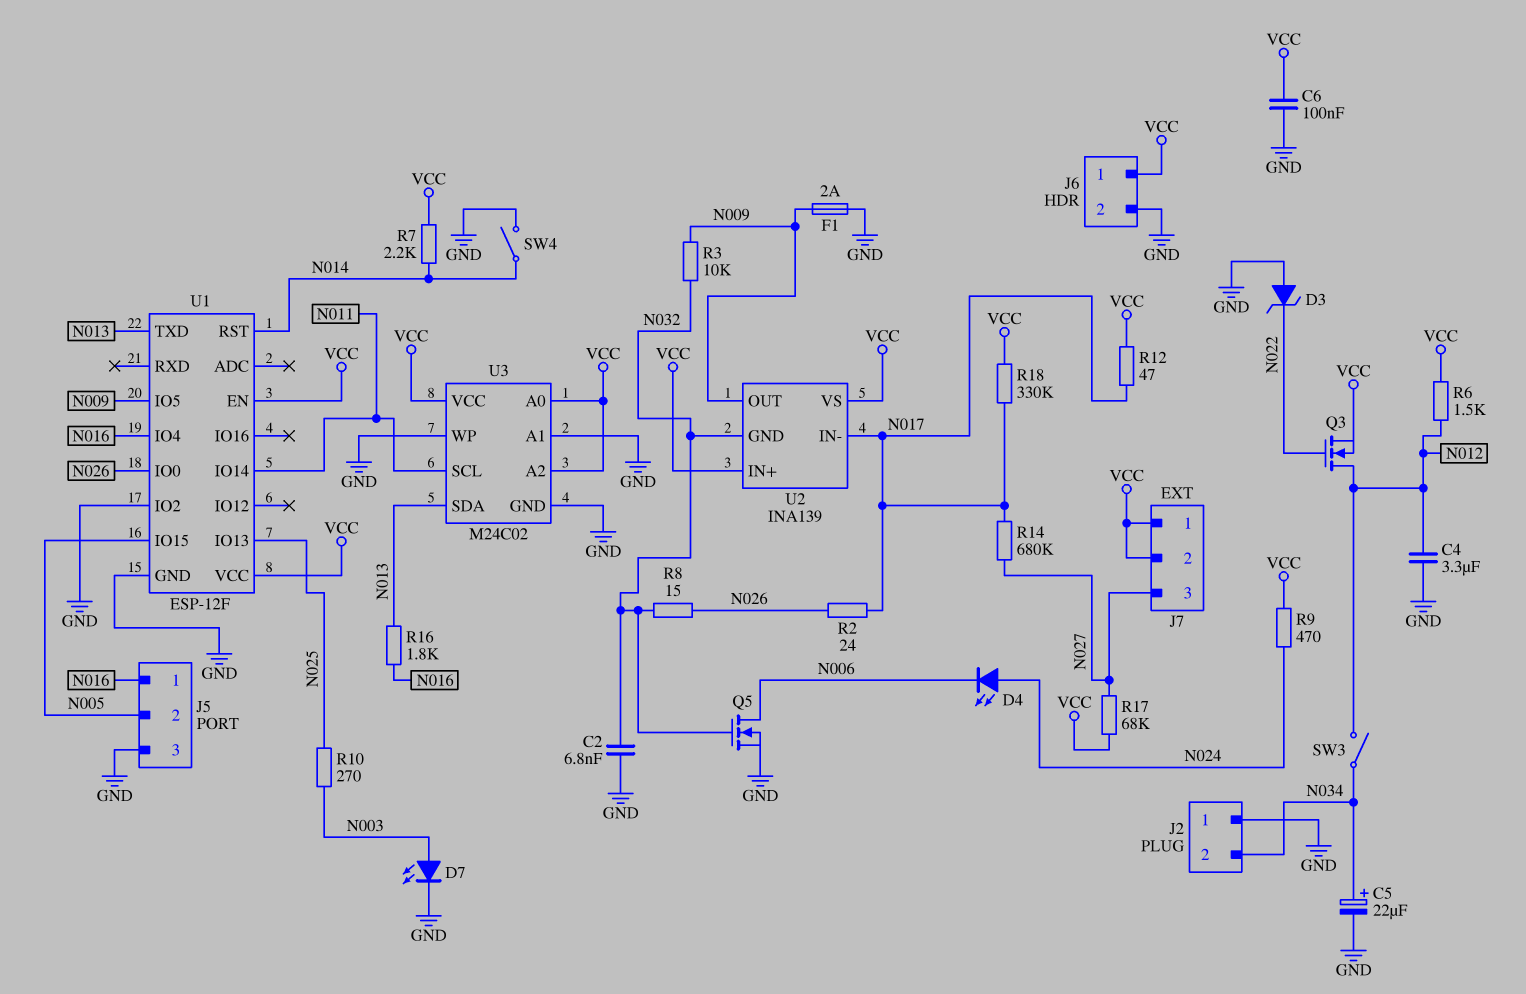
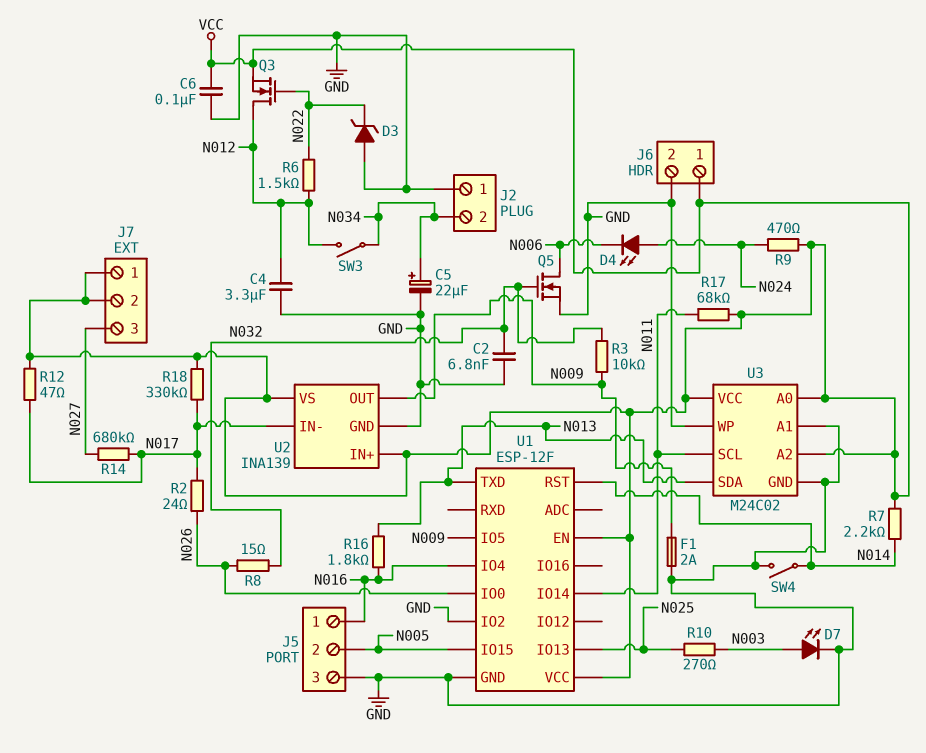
R6: 1.5k (N012, VCC) -> 1.5k (N012, N022)
R17: 68k (N027, VCC) -> 68k (N011, VCC)
U2 pin GND: N032 -> GND

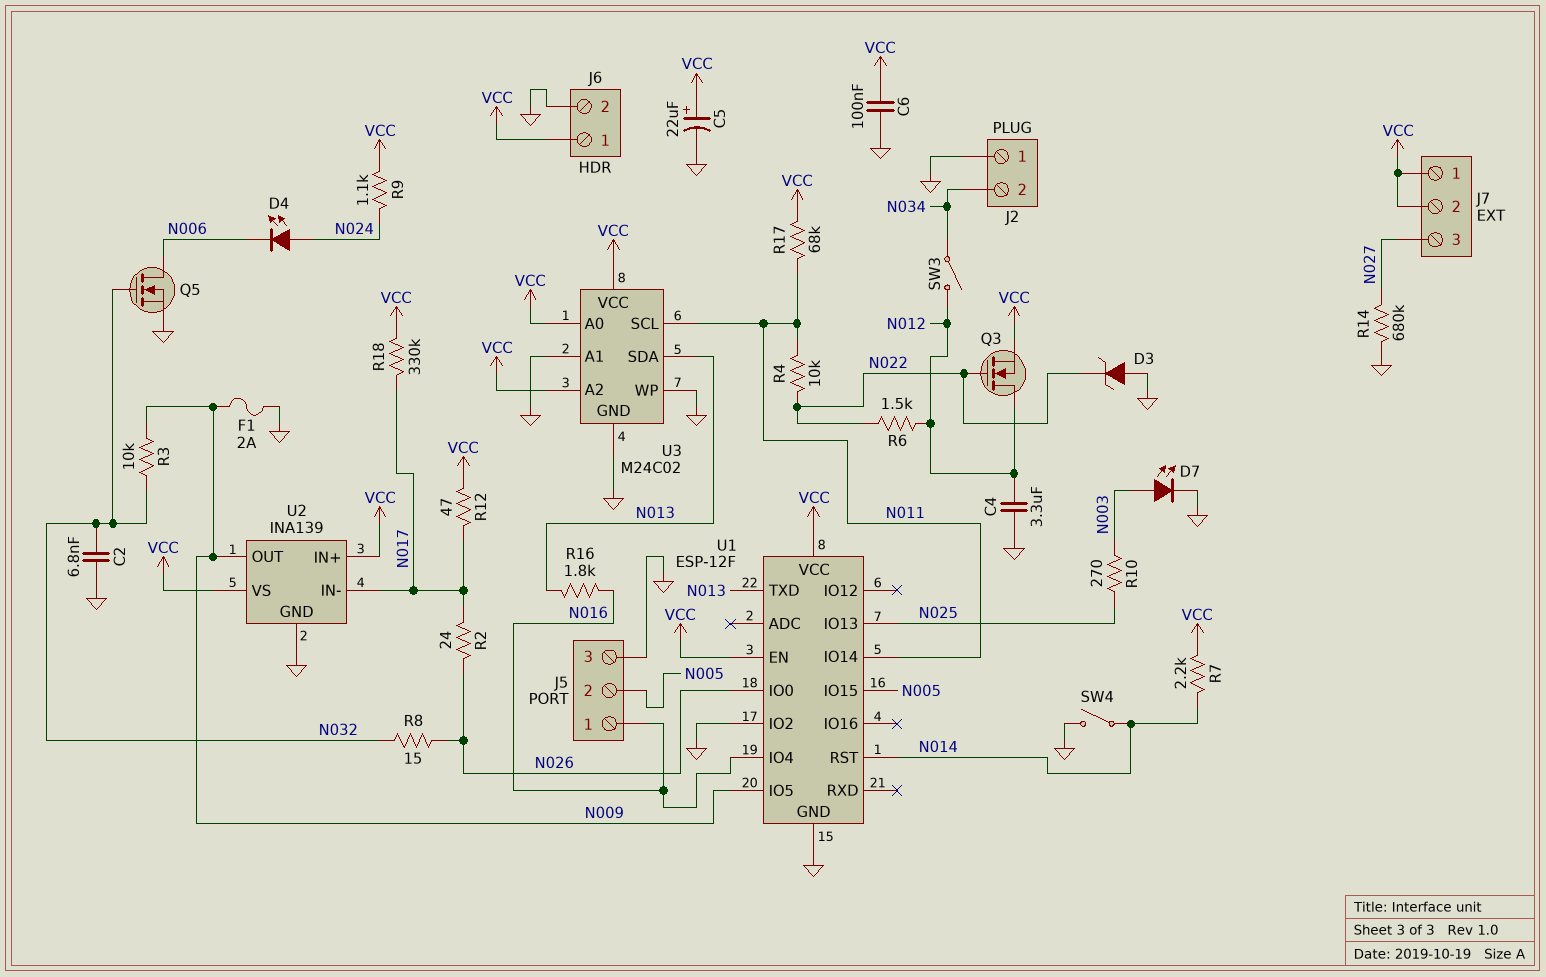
C5: 22uF (plus N034, minus GND) -> 22uF (plus VCC, minus GND)
R4: none -> 10k (N011, N022)
R9: 470 (N024, VCC) -> 1.1k (N024, VCC)
R14: 680k (N017, N027) -> 680k (GND, N027)

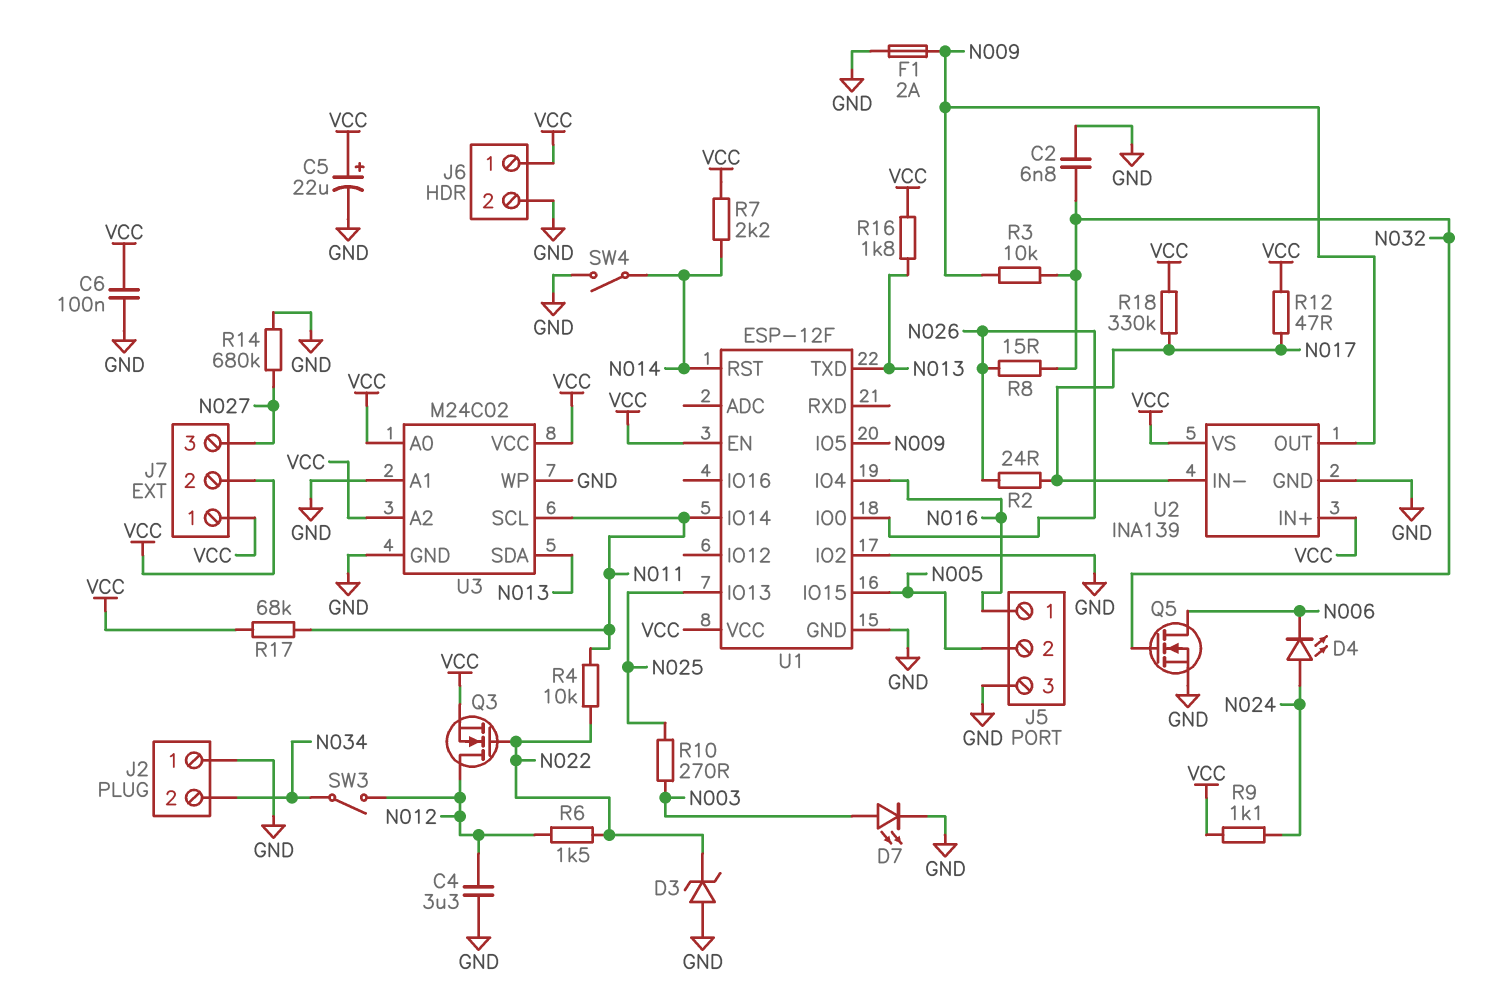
R16: 1.8k (N013, N016) -> 1.8k (N013, VCC)

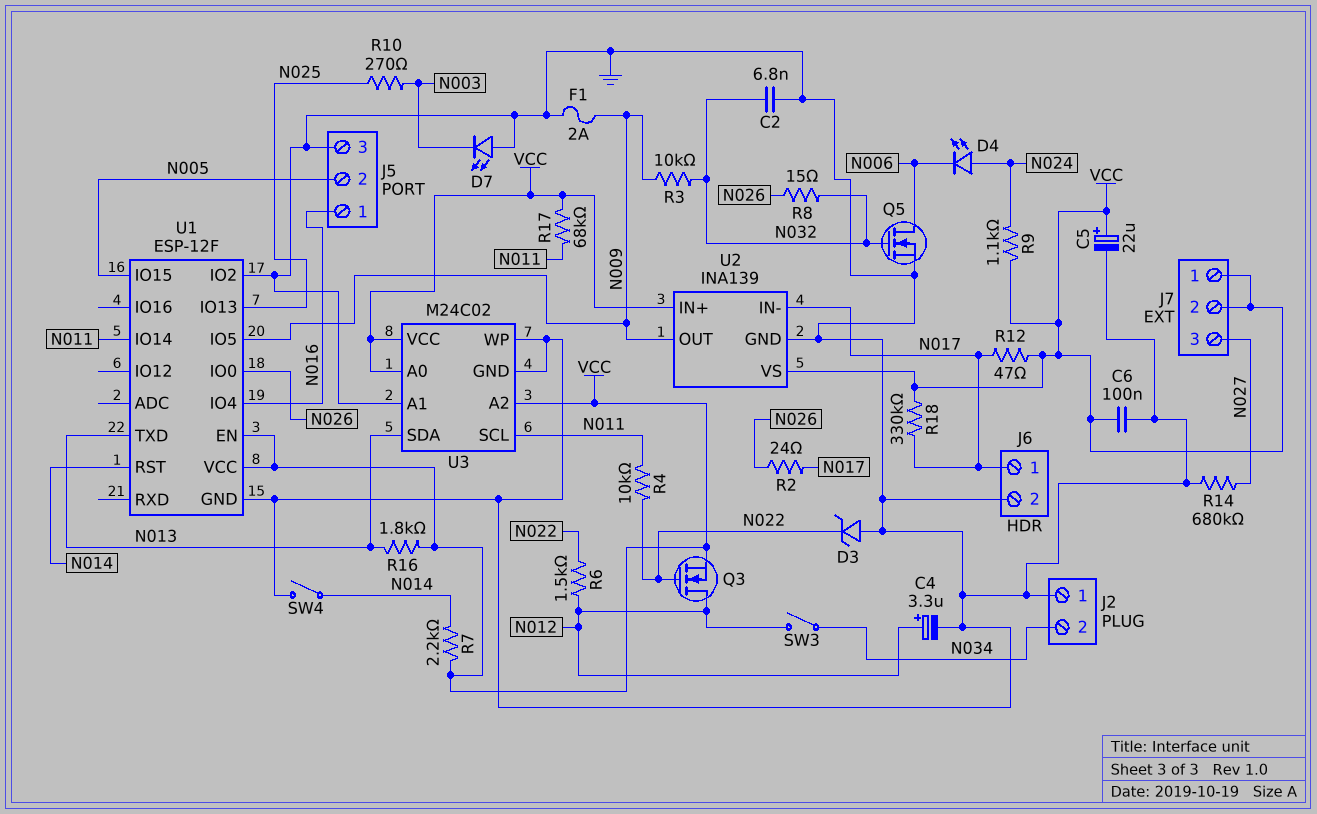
C4: 3.3uF (GND, N012) -> 3.3uF (plus N012, minus GND)
D7: LED (A N003, K GND) -> LED (A GND, K N003)
J6 pin 1: VCC -> N017

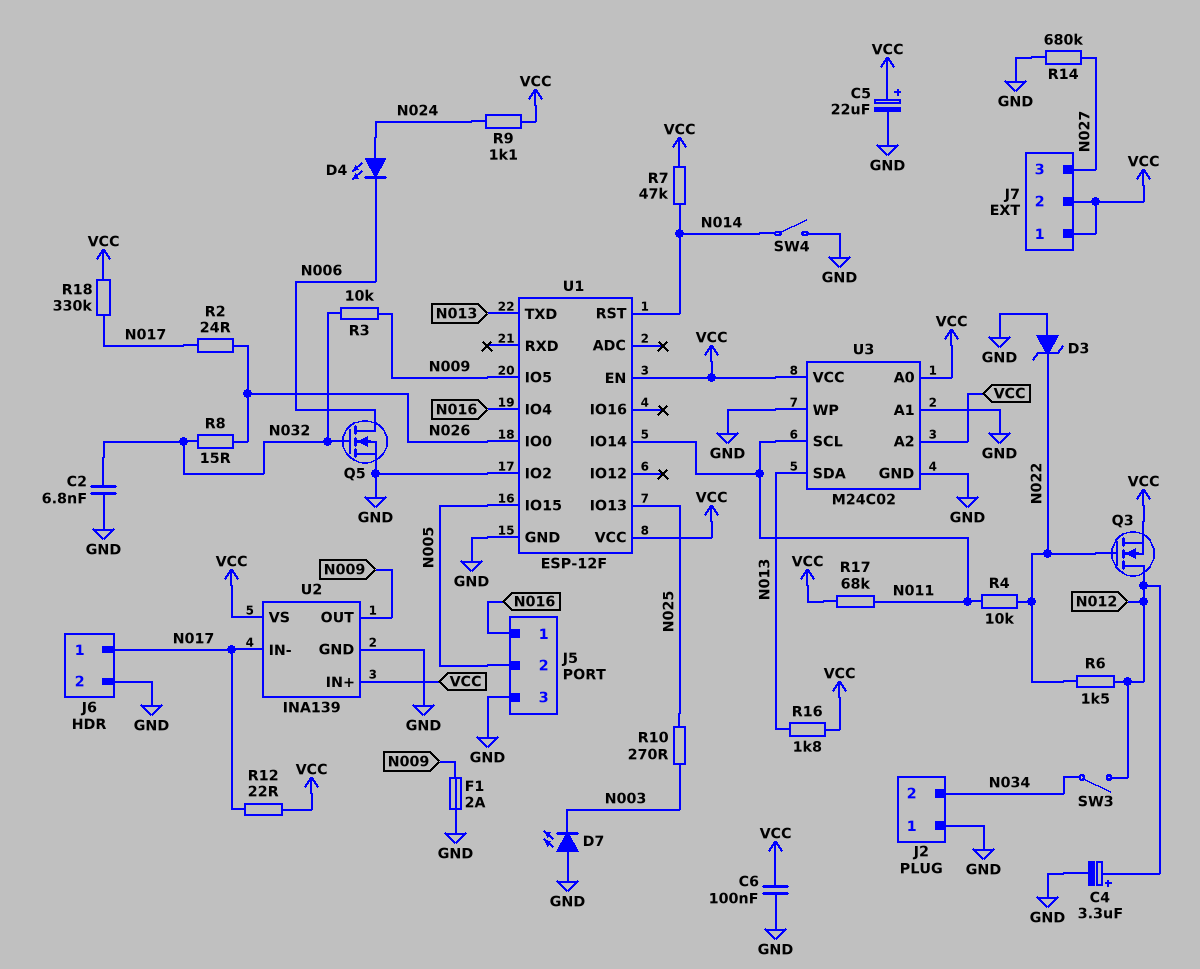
R7: 2.2k (N014, VCC) -> 47k (N014, VCC)
R12: 47 (N017, VCC) -> 22 (N017, VCC)

